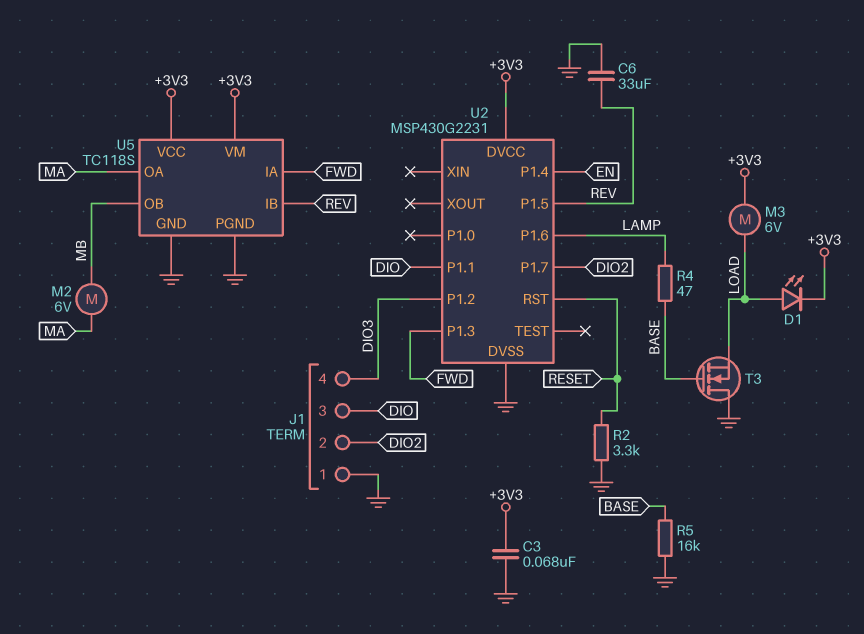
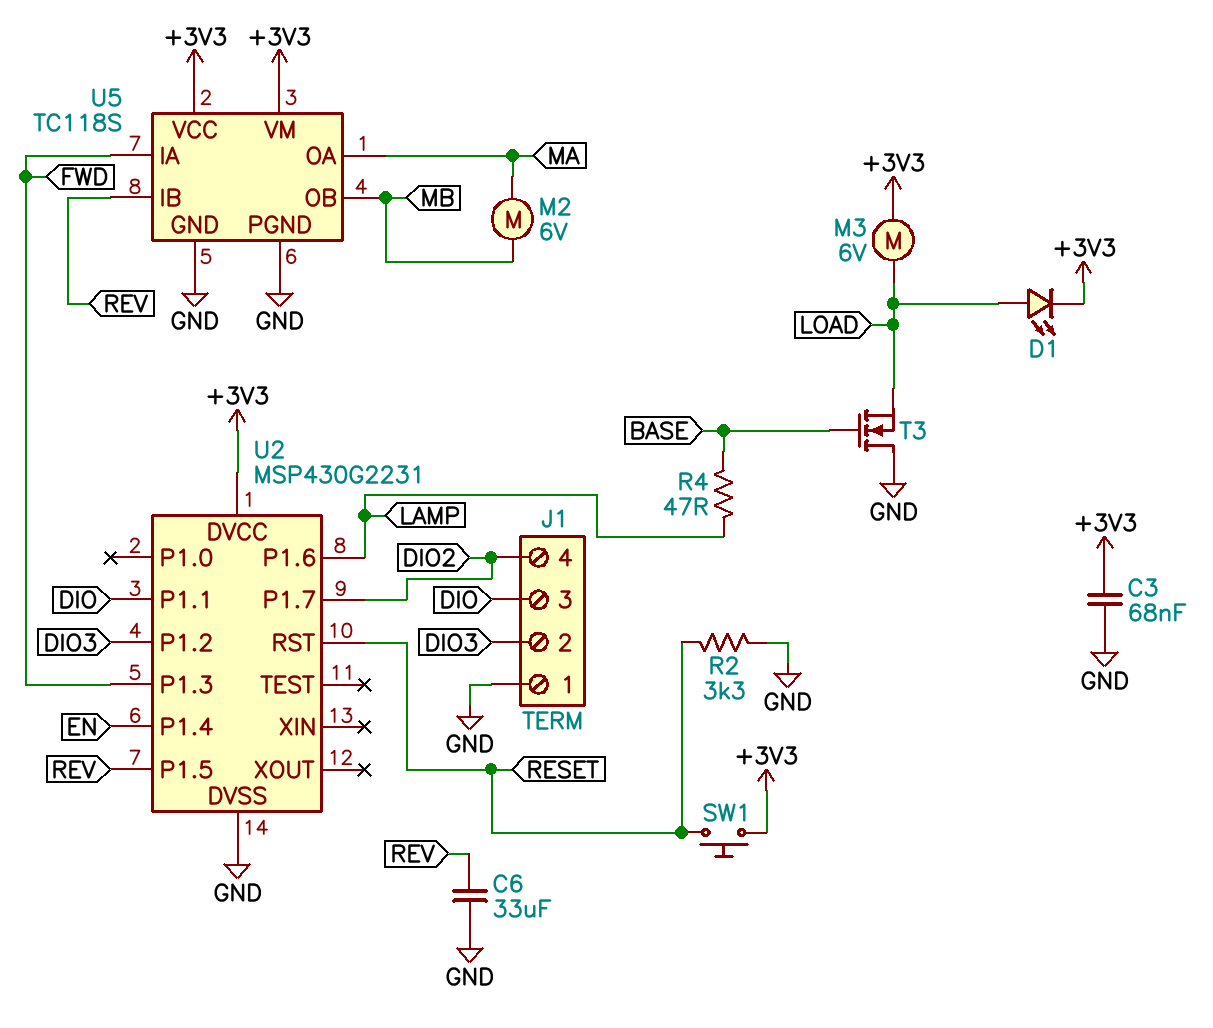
J1 pin 2: DIO2 -> DIO3
J1 pin 4: DIO3 -> DIO2
R5: 16k (BASE, GND) -> none
SW1: none -> button (+3V3, RESET)

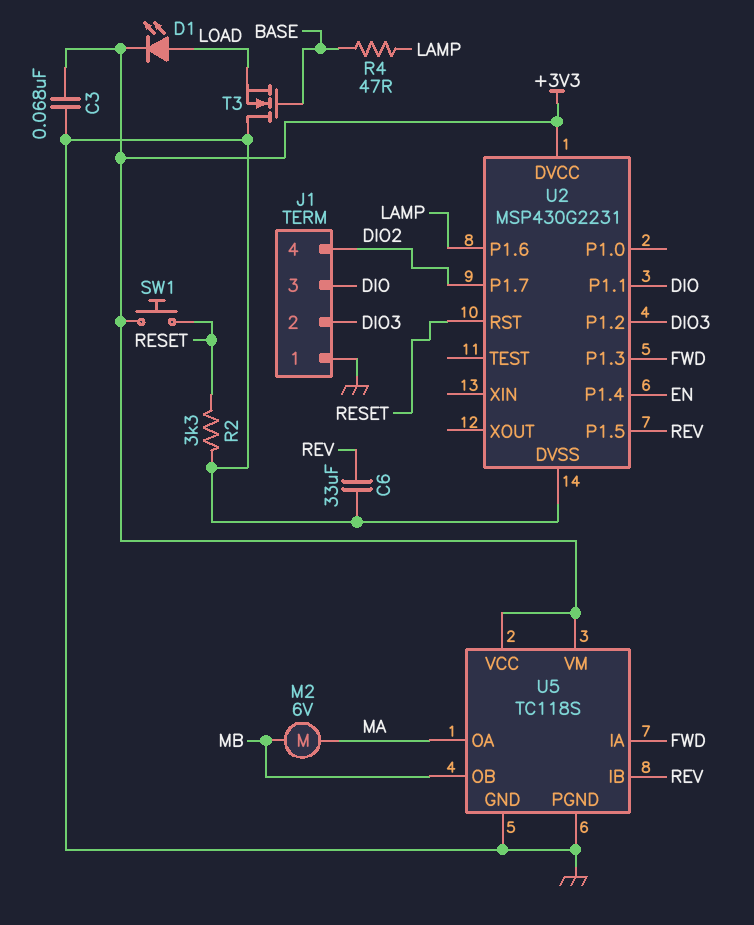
M3: motor 6V (+3V3, LOAD) -> none

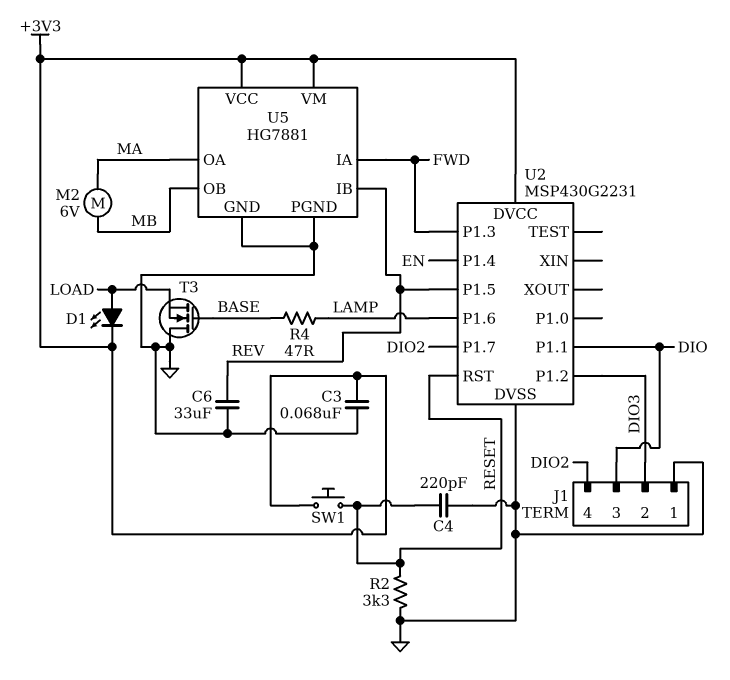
C4: none -> 220pF (GND, RESET)
U5: TC118S -> HG7881

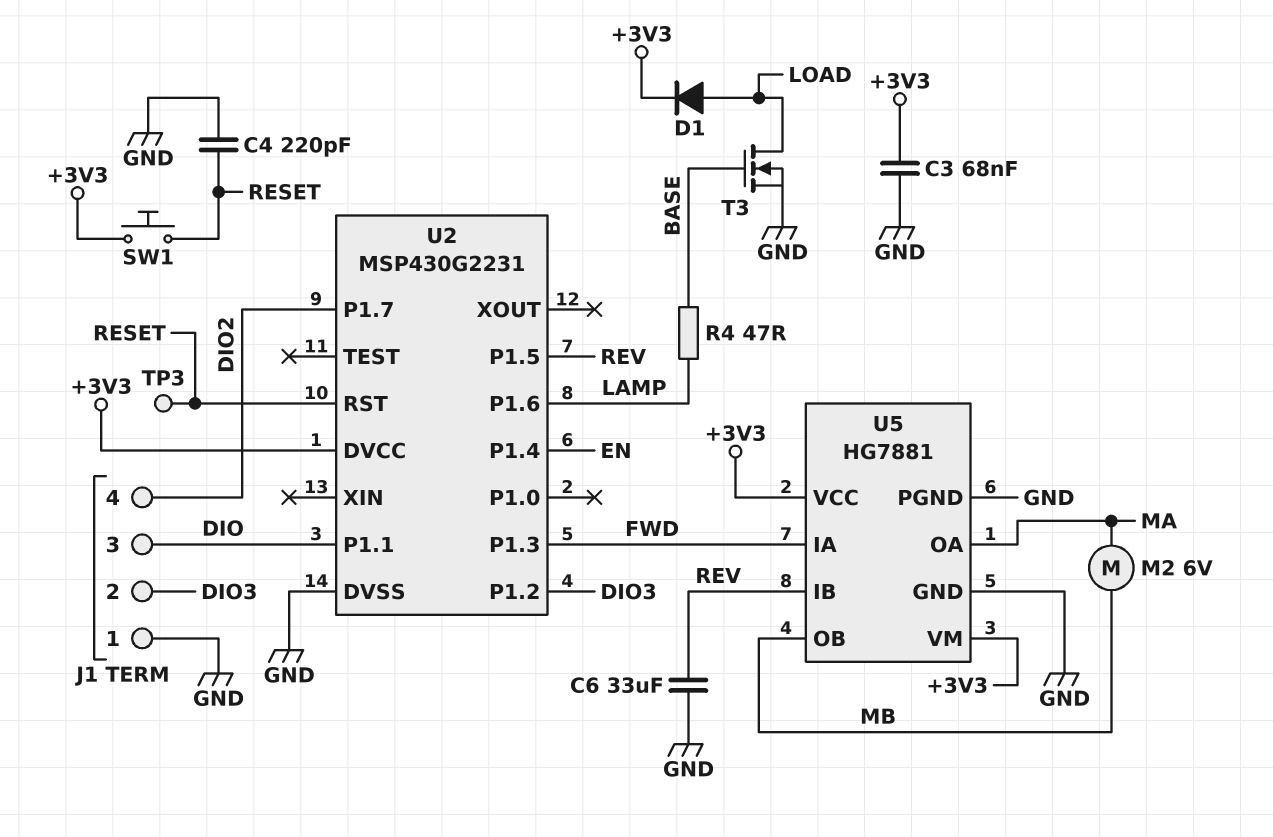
D1: LED (A LOAD, K +3V3) -> diode (A LOAD, K +3V3)
R2: 3.3k (GND, RESET) -> none
T3: NMOS (G BASE, D GND, S LOAD) -> NMOS (G BASE, D LOAD, S GND)
TP3: none -> test point (RESET)

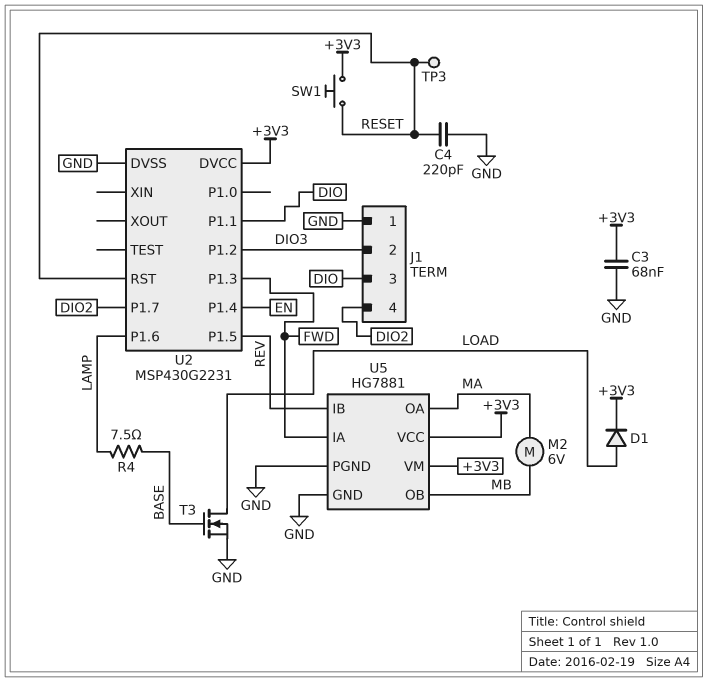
C6: 33uF (GND, REV) -> none
R4: 47 (BASE, LAMP) -> 7.5 (BASE, LAMP)

